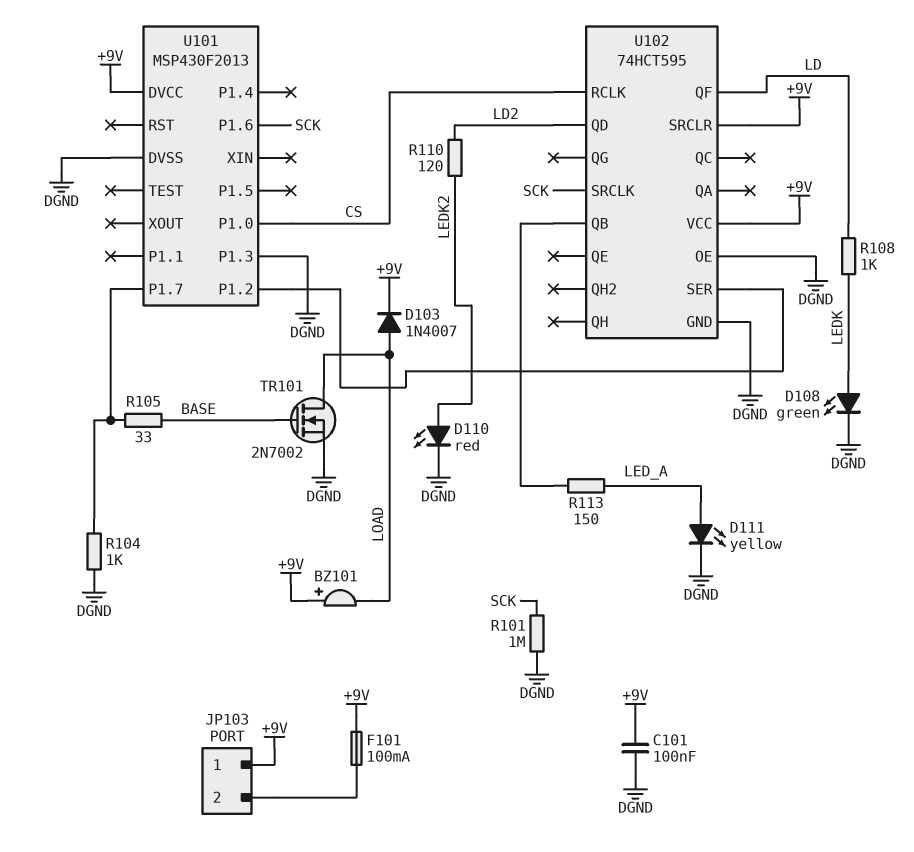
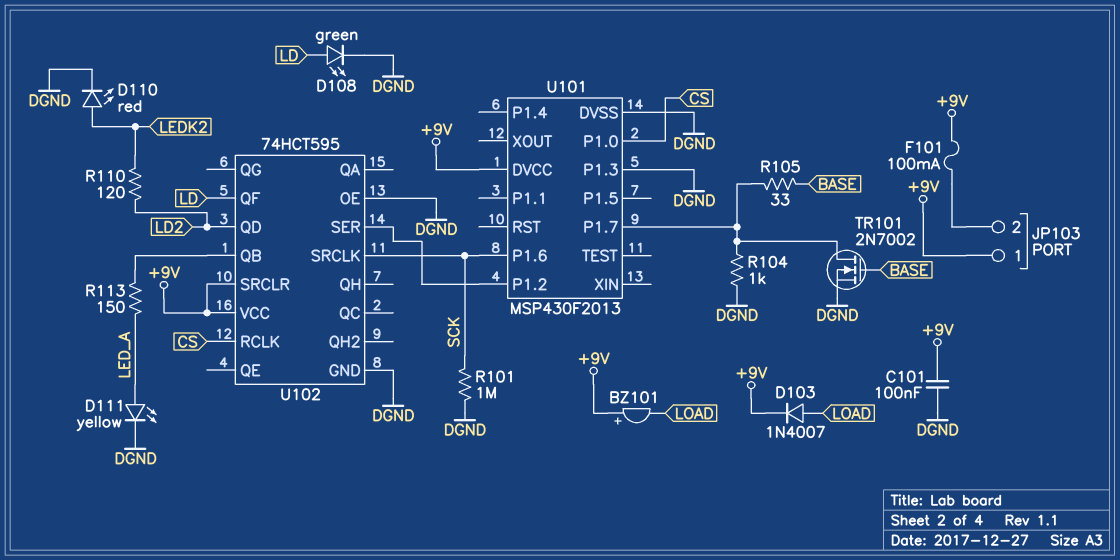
D108: LED green (A LEDK, K DGND) -> LED green (A LD, K DGND)
R108: 1k (LD, LEDK) -> none
TR101: NMOS 2N7002 (G BASE, D LOAD, S DGND) -> NMOS 2N7002 (G BASE, D U101/P1.7, S DGND)

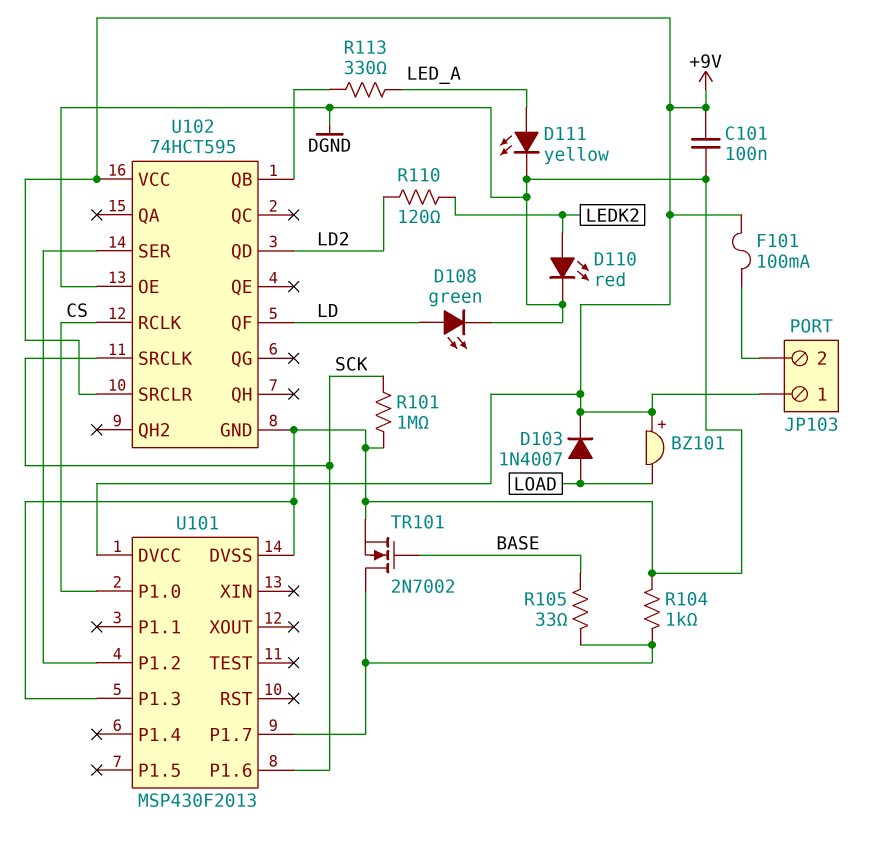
R113: 150 (LED_A, U102/QB) -> 330 (LED_A, U102/QB)

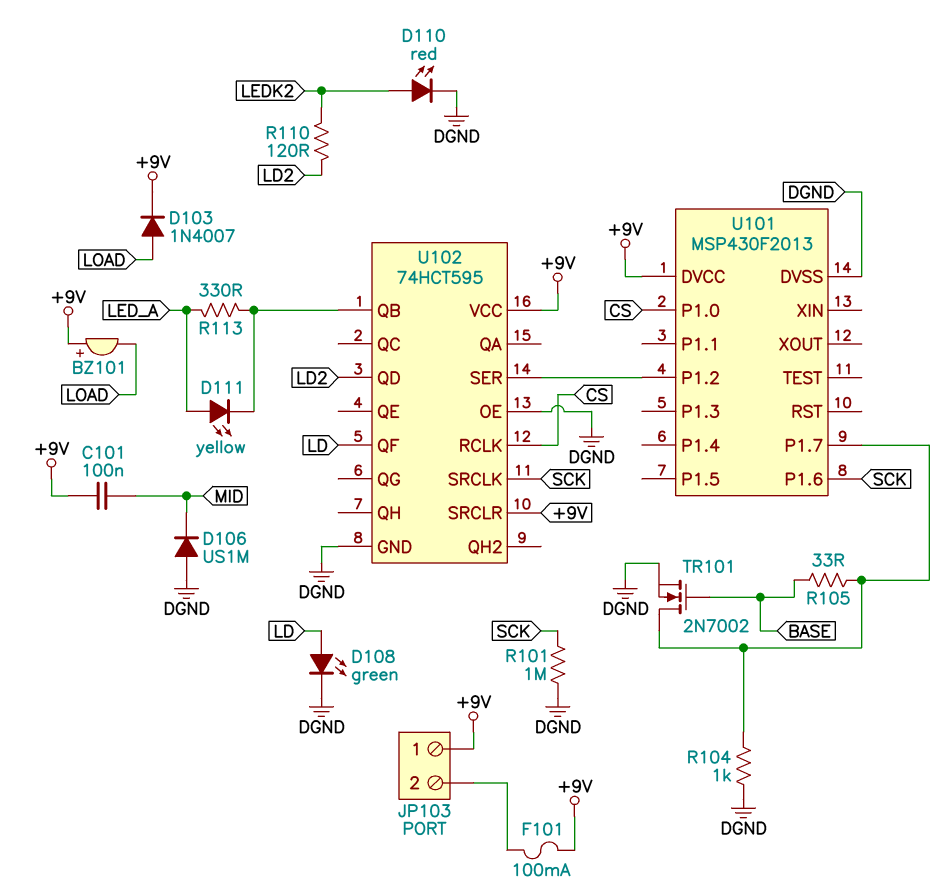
C101: 100nF (+9V, DGND) -> 100nF (+9V, MID)
D106: none -> diode US1M (A DGND, K MID)
D111: LED yellow (A LED_A, K DGND) -> LED yellow (A LED_A, K U102/QB)
U101 pin P1.3: DGND -> none

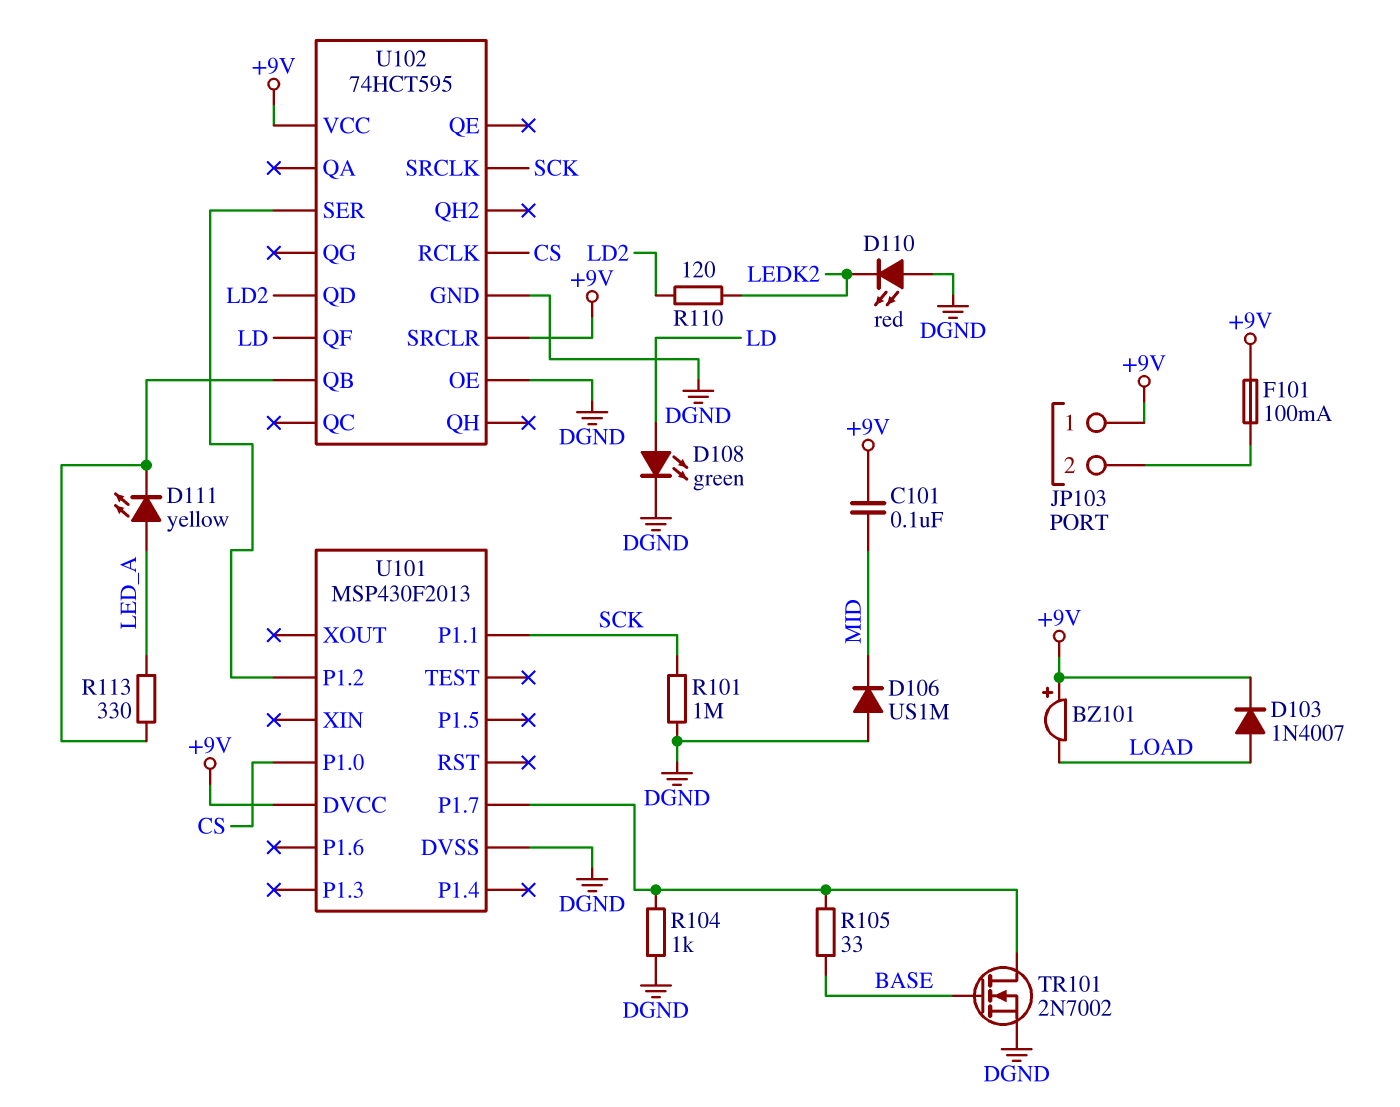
D110: LED red (A LEDK2, K DGND) -> LED red (A DGND, K LEDK2)
U101 pin P1.1: none -> SCK
U101 pin P1.6: SCK -> none

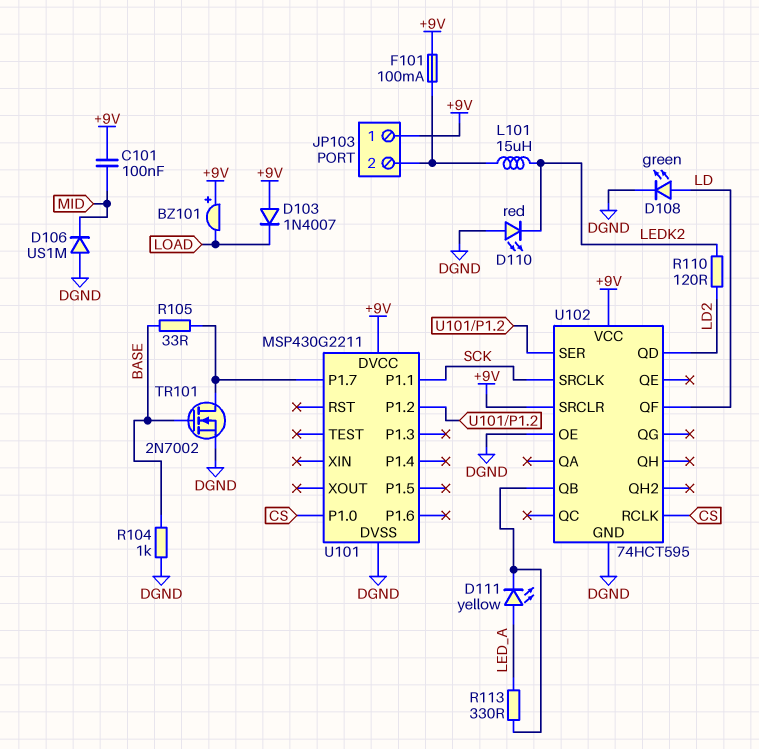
D103: diode 1N4007 (A LOAD, K +9V) -> diode 1N4007 (A +9V, K LOAD)
L101: none -> 15uH (JP103/2, LEDK2)
R101: 1M (DGND, SCK) -> none
R104: 1k (DGND, U101/P1.7) -> 1k (BASE, DGND)
U101: MSP430F2013 -> MSP430G2211

